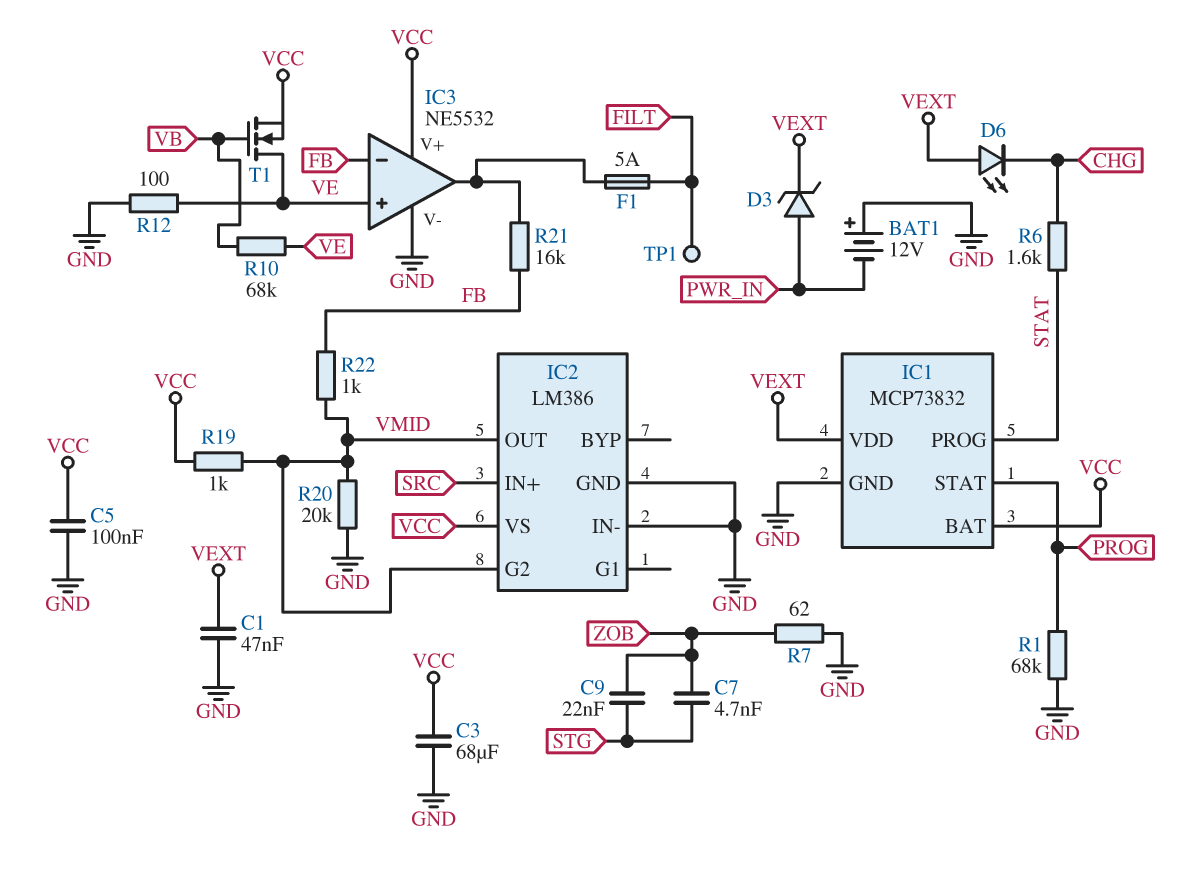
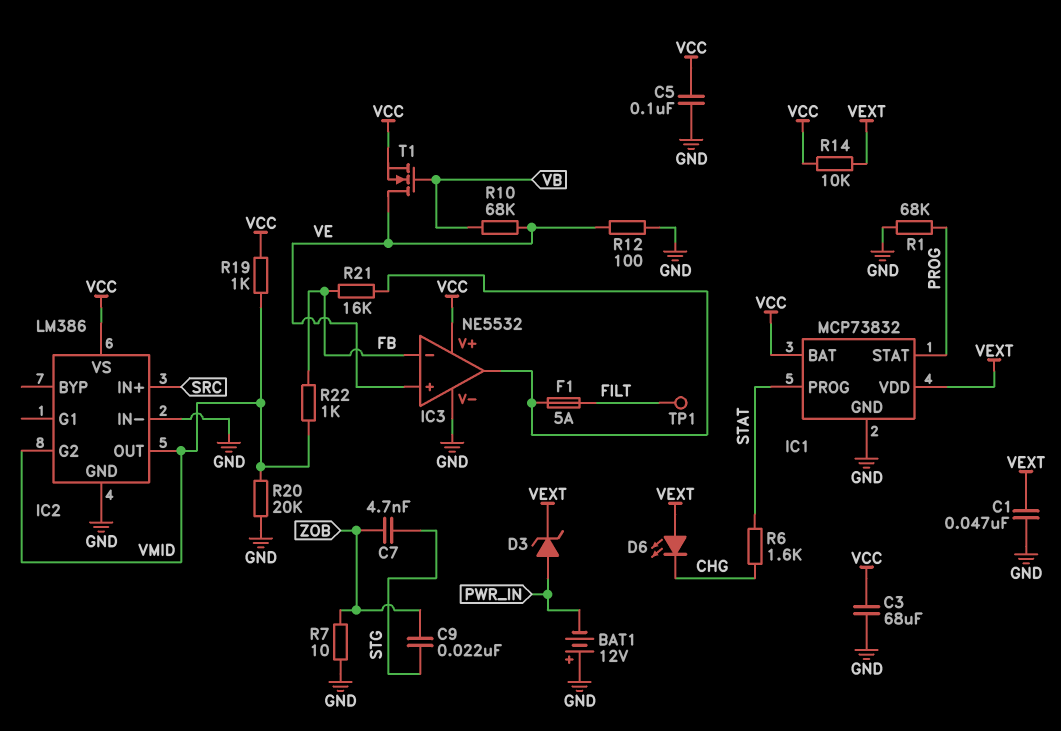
R7: 62 (GND, ZOB) -> 10 (GND, ZOB)
R14: none -> 10k (VCC, VEXT)

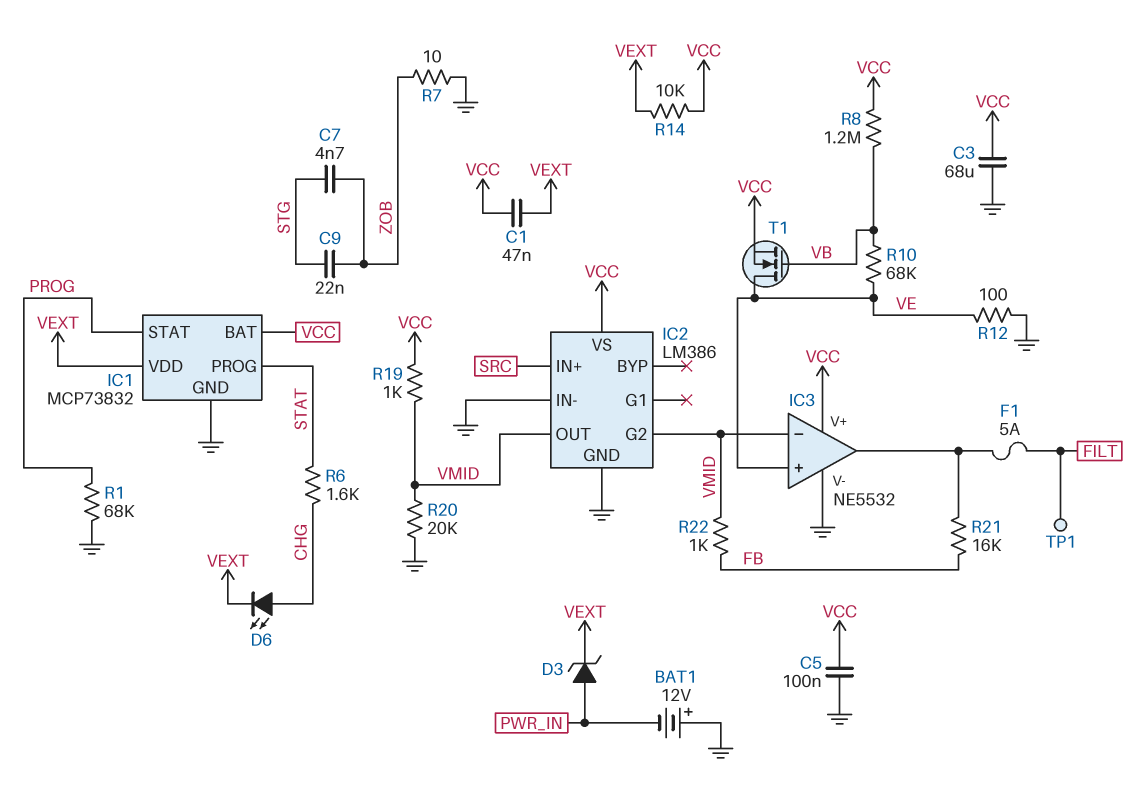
C1: 47nF (GND, VEXT) -> 47nF (VCC, VEXT)
D6: LED (A VEXT, K CHG) -> LED (A CHG, K VEXT)
IC3 pin in-: FB -> VMID
R8: none -> 1.2M (VB, VCC)

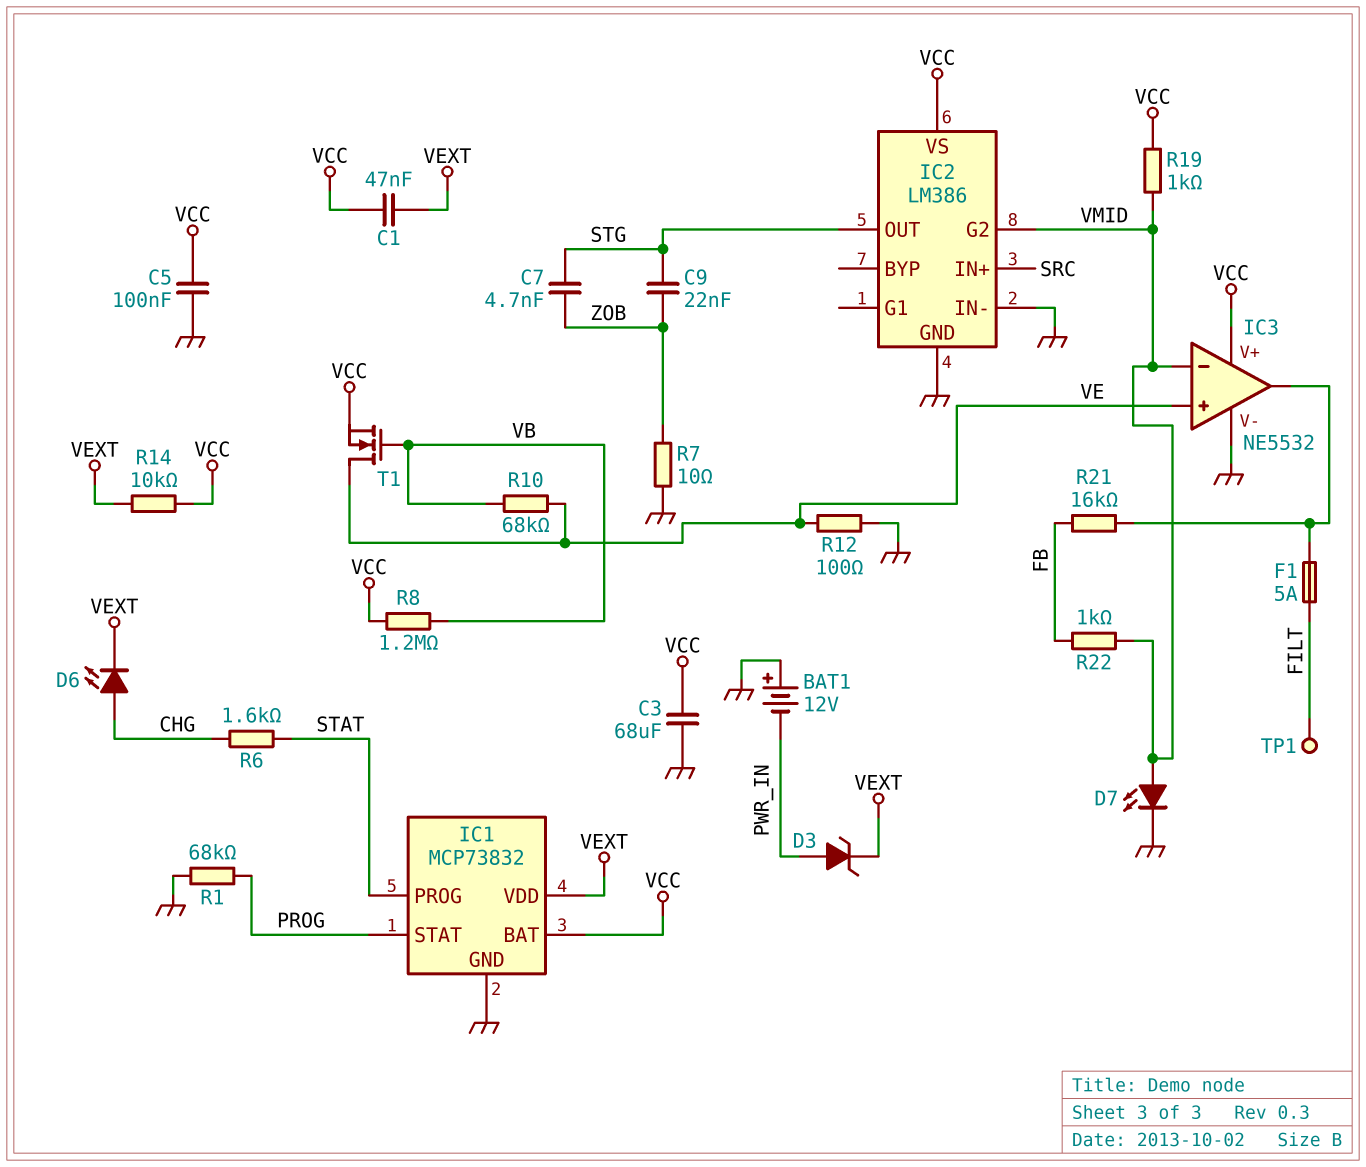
D7: none -> LED (A VMID, K GND)
IC2 pin OUT: VMID -> STG
R20: 20k (GND, VMID) -> none

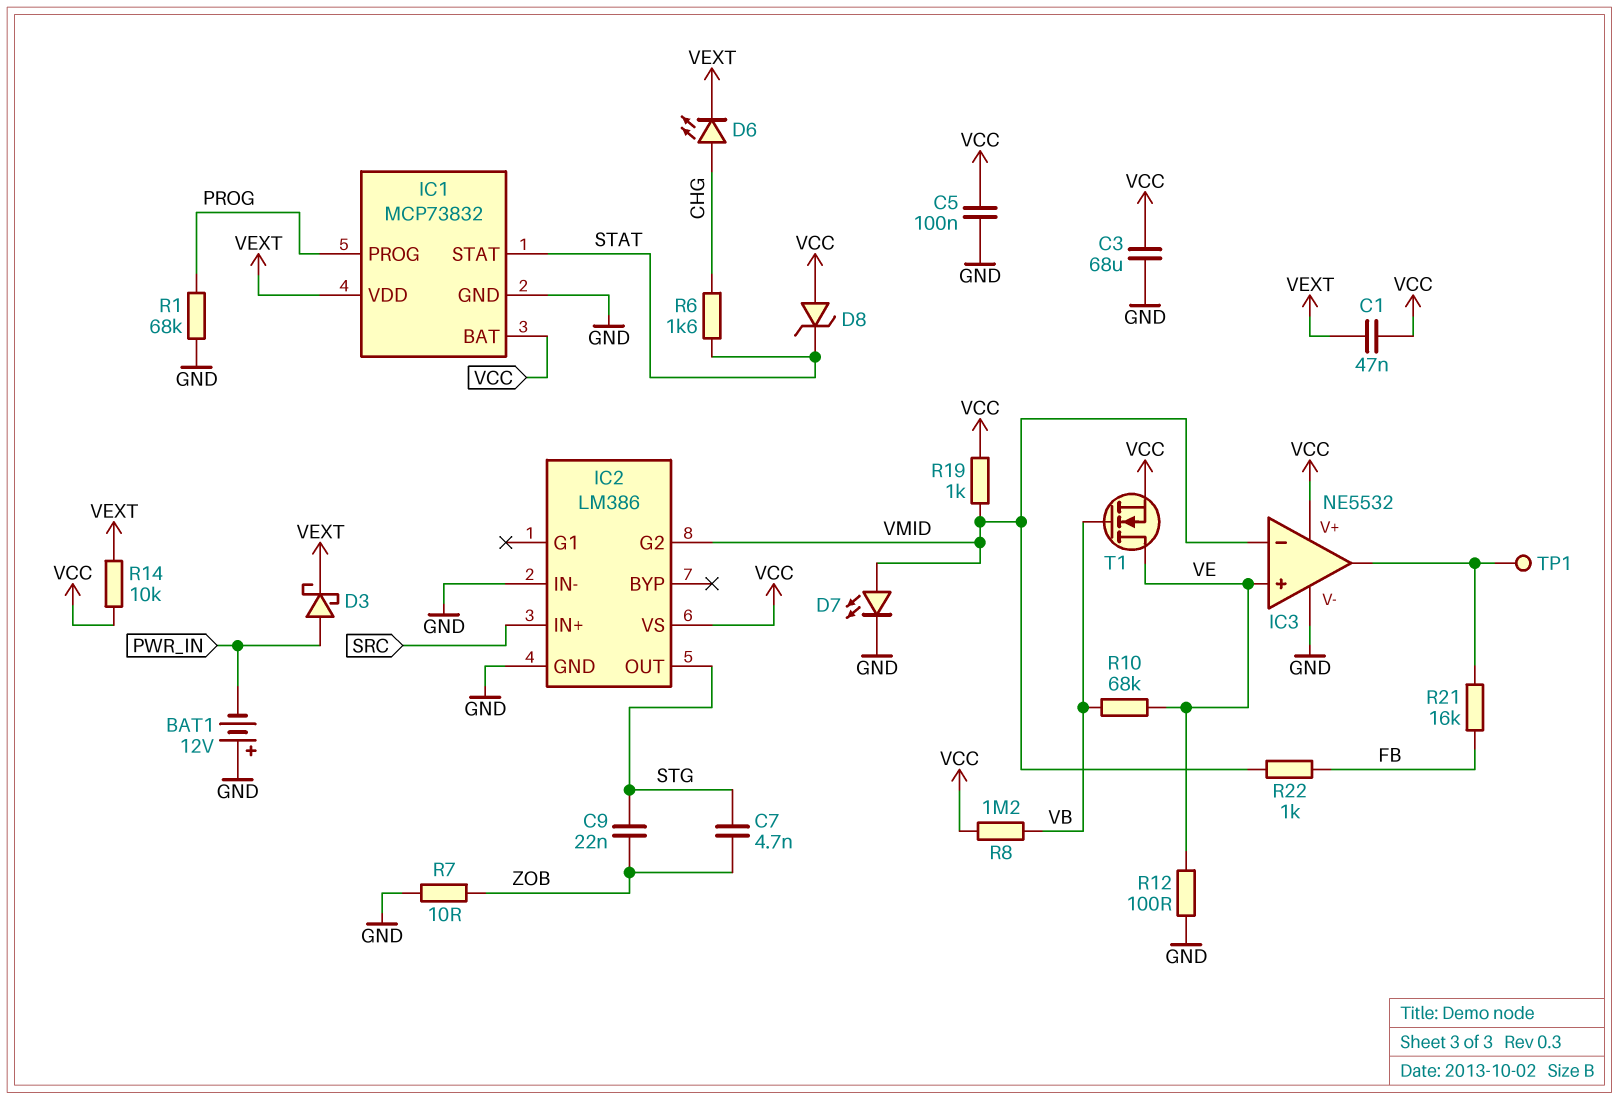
D3: zener (A PWR_IN, K VEXT) -> schottky (A PWR_IN, K VEXT)
D8: none -> zener (A VCC, K STAT)
F1: 5A (FILT, IC3/out) -> none
IC1 pin PROG: STAT -> PROG
IC1 pin STAT: PROG -> STAT
TP1: test point (FILT) -> test point (IC3/out)

